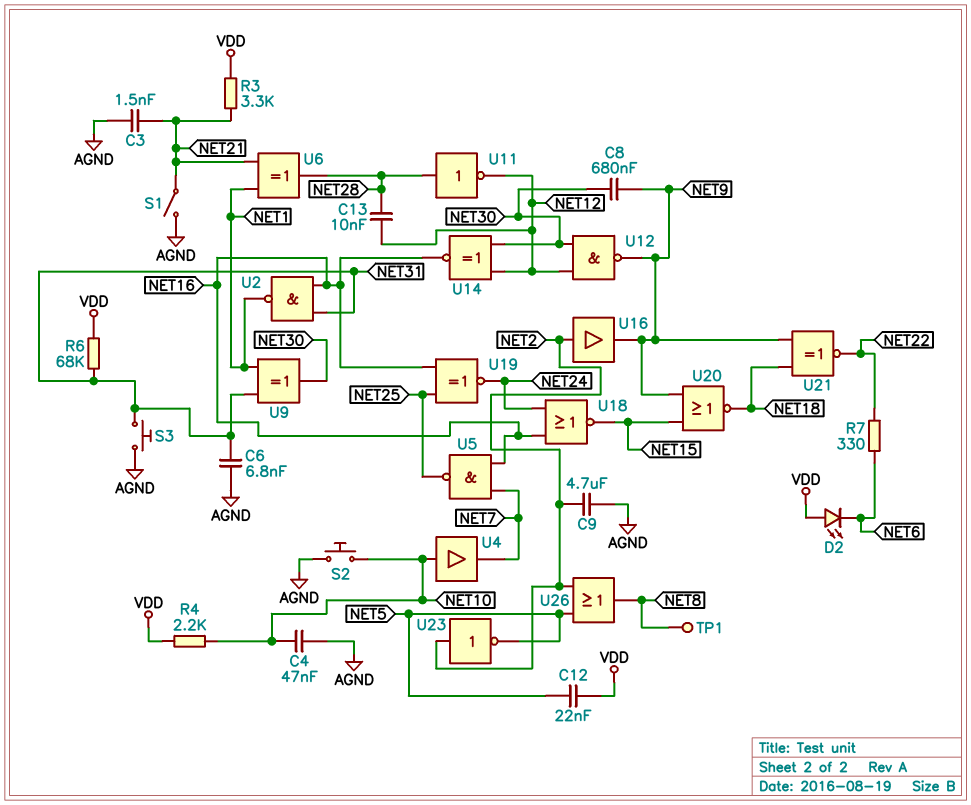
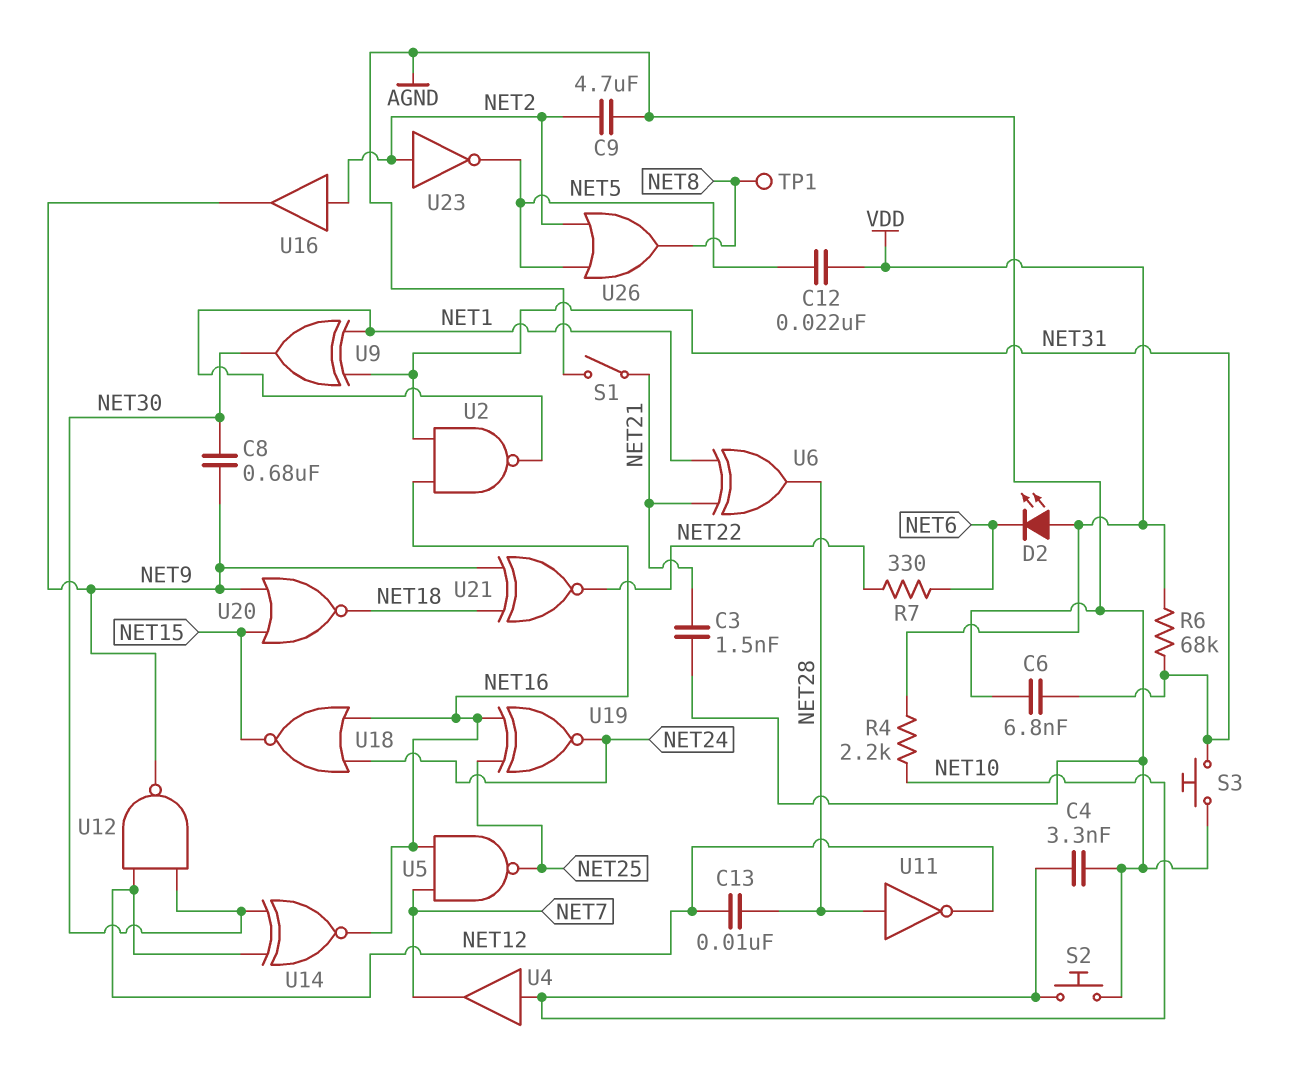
C4: 47nF (AGND, NET10) -> 3.3nF (AGND, NET10)
R3: 3.3k (NET21, VDD) -> none

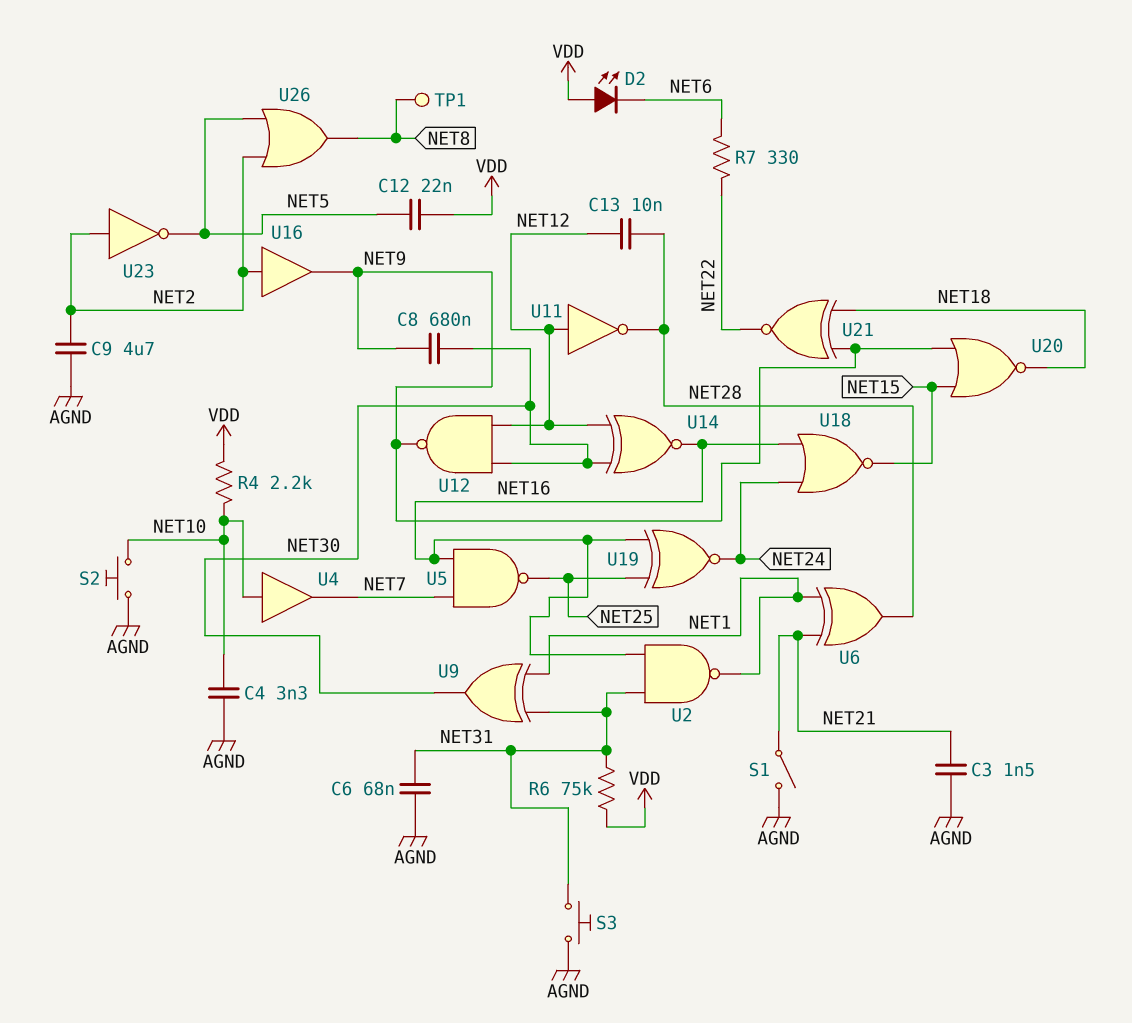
C6: 6.8nF (AGND, NET31) -> 68nF (AGND, NET31)
R6: 68k (NET31, VDD) -> 75k (NET31, VDD)
U11: NOT (in NET28, out NET12) -> NOT (in NET12, out NET28)

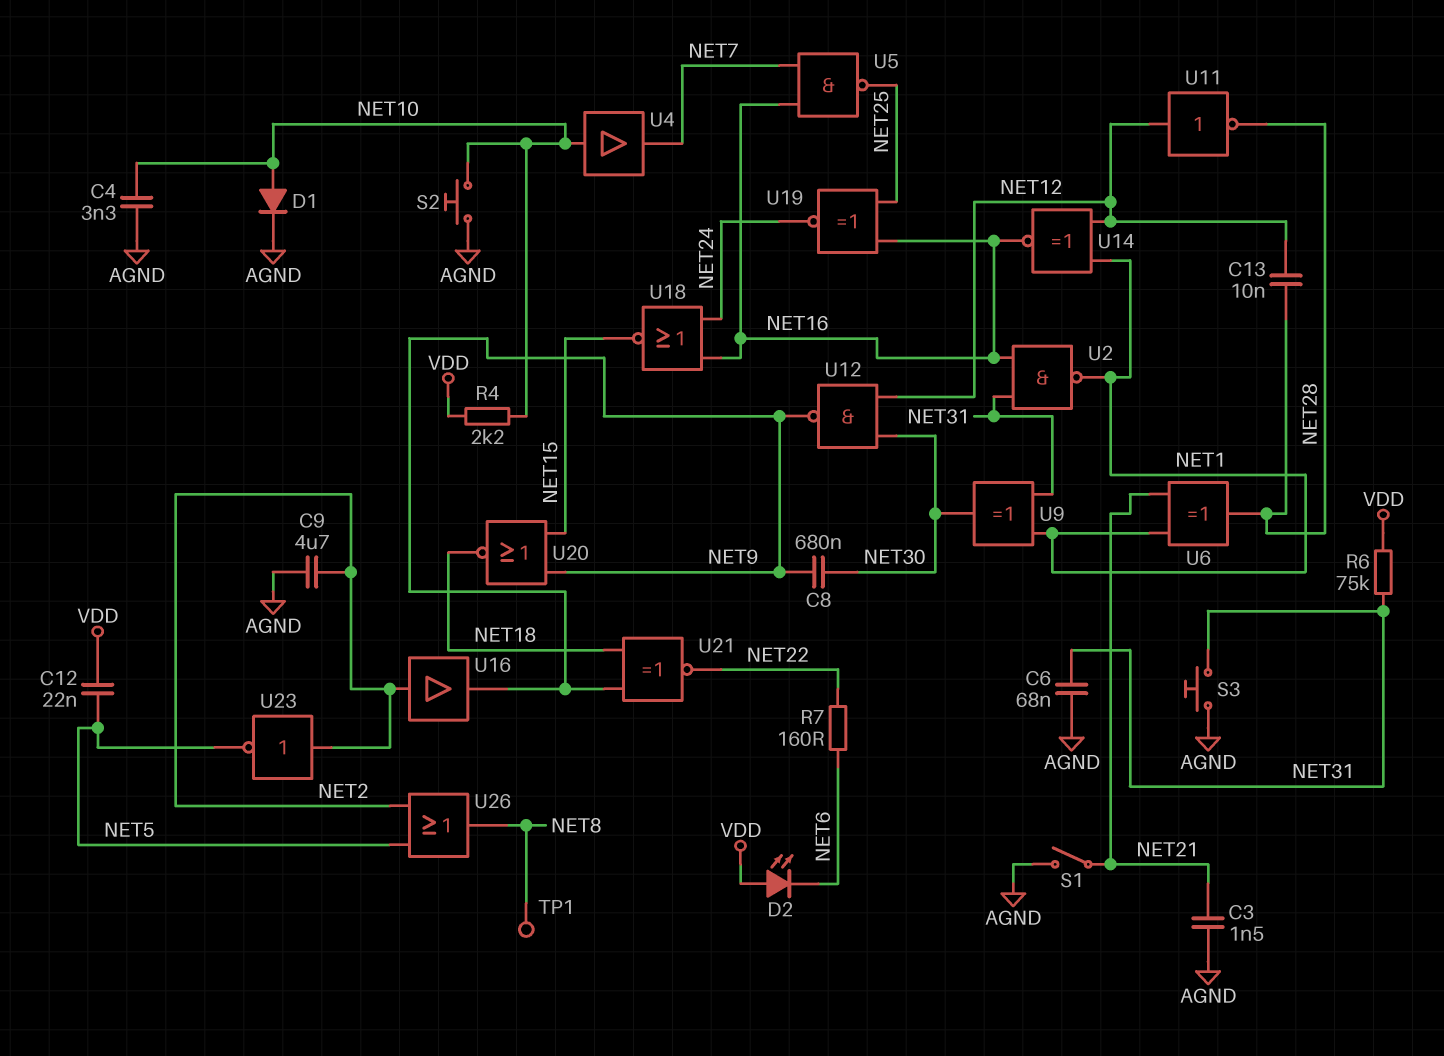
D1: none -> diode (A NET10, K AGND)
R7: 330 (NET6, NET22) -> 160 (NET6, NET22)
U14: XNOR (in NET12, in NET30, out NET16) -> XNOR (in NET1, in NET12, out NET16)

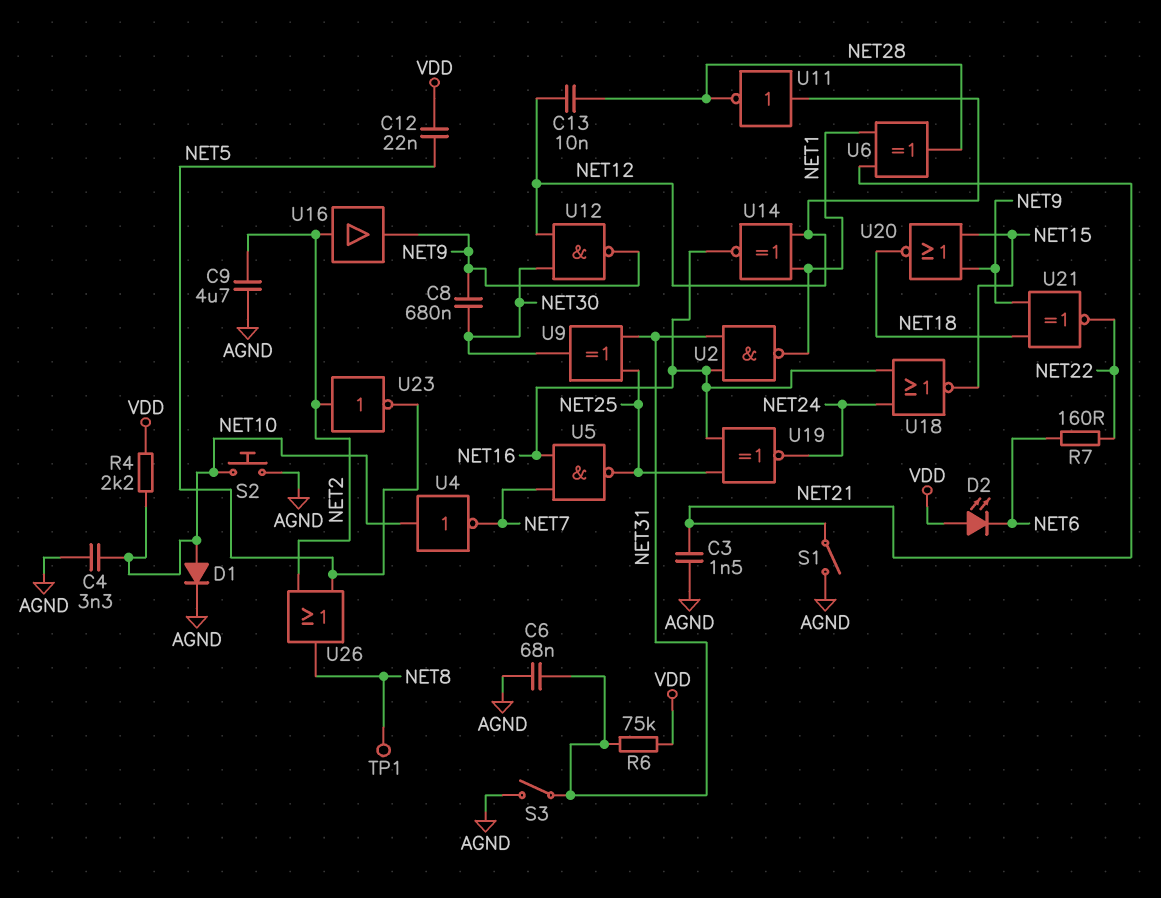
S3: button (AGND, NET31) -> switch (AGND, NET31)
U4: buffer (in NET10, out NET7) -> NOT (in NET10, out NET7)
U9: XOR (in NET1, in NET31, out NET30) -> XOR (in NET25, in NET31, out NET30)

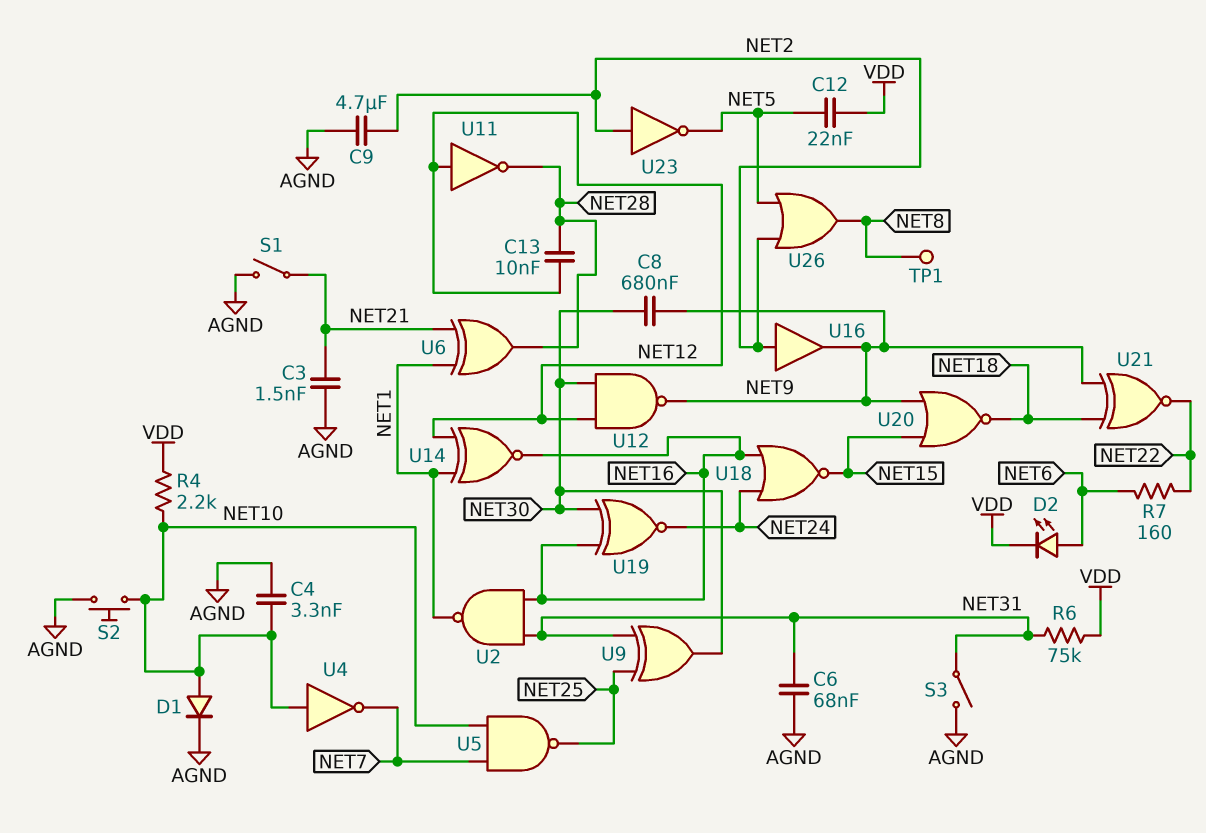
D2: LED (A VDD, K NET6) -> LED (A NET6, K VDD)
U5: NAND (in NET7, in NET16, out NET25) -> NAND (in NET7, in NET10, out NET25)
U19: XNOR (in NET16, in NET25, out NET24) -> XNOR (in NET16, in NET30, out NET24)

